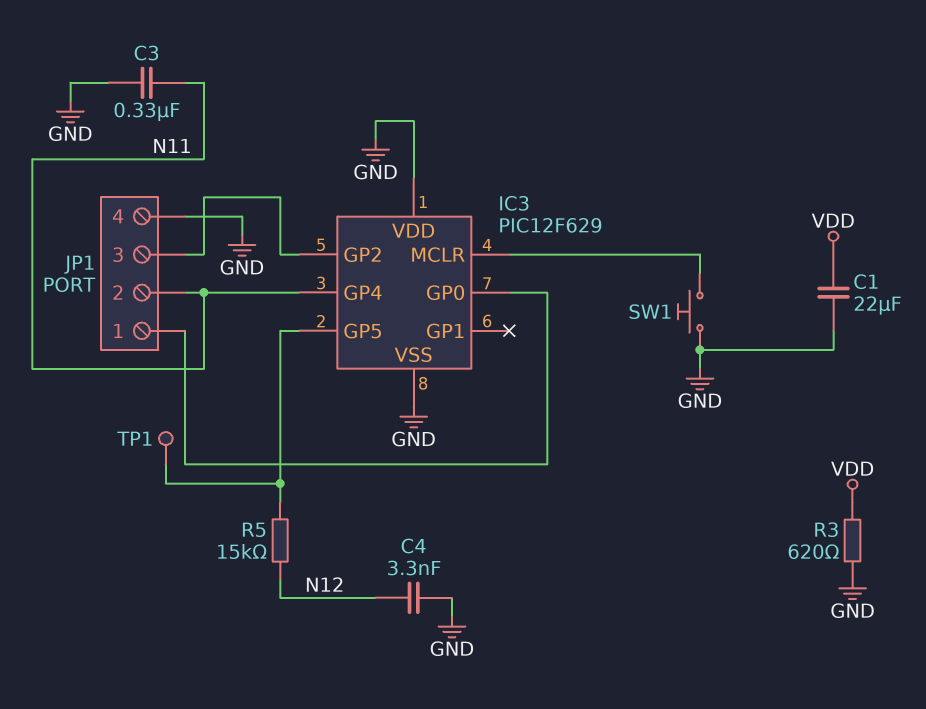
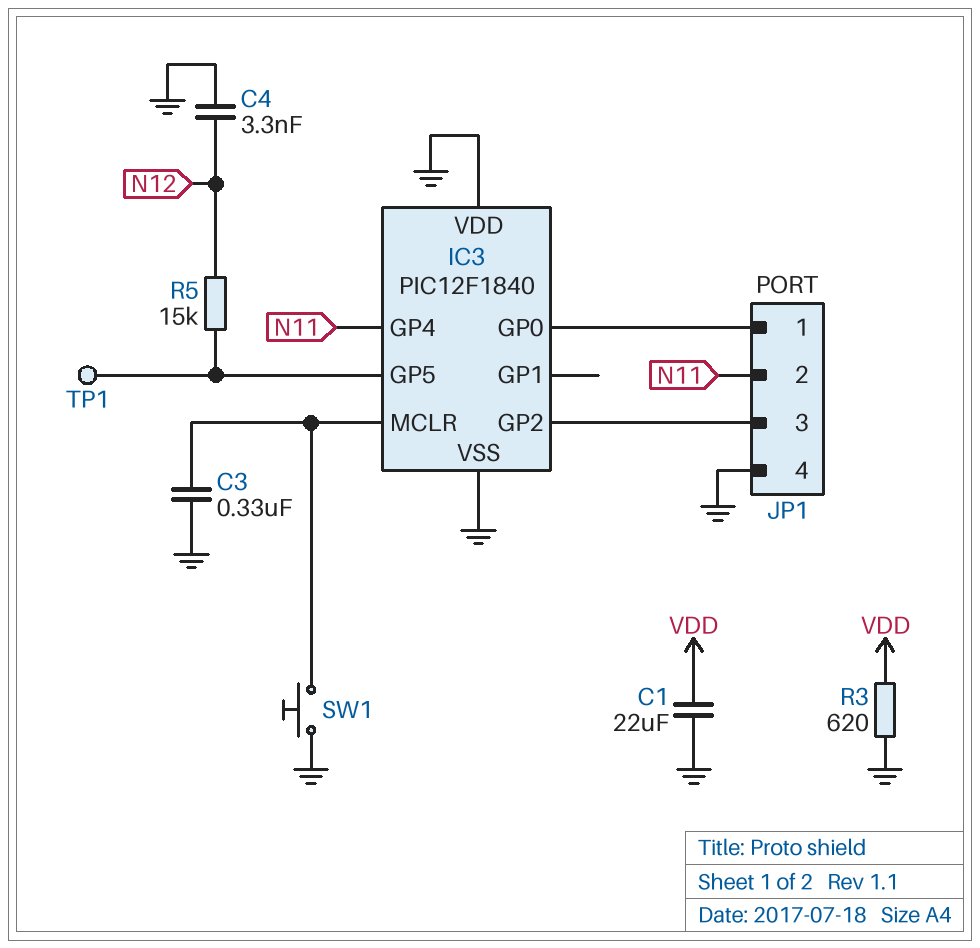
C3: 330nF (GND, N11) -> 330nF (GND, IC3/MCLR)
IC3: PIC12F629 -> PIC12F1840

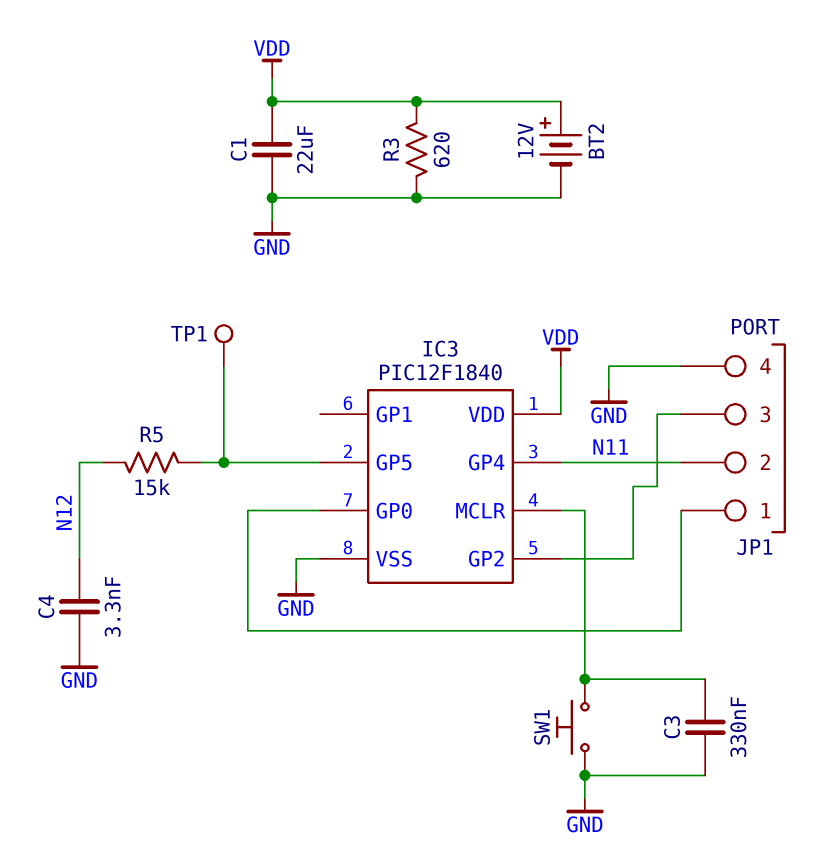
BT2: none -> 12V (plus VDD, minus GND)
IC3 pin VDD: GND -> VDD

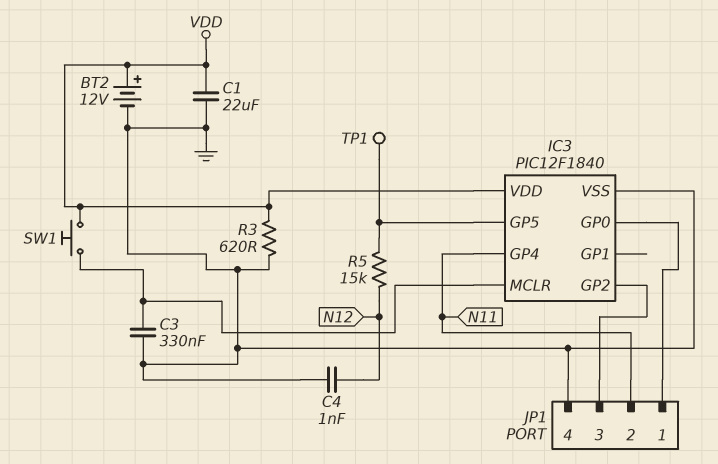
C4: 3.3nF (GND, N12) -> 1nF (GND, N12)
SW1: button (GND, IC3/MCLR) -> button (IC3/MCLR, VDD)

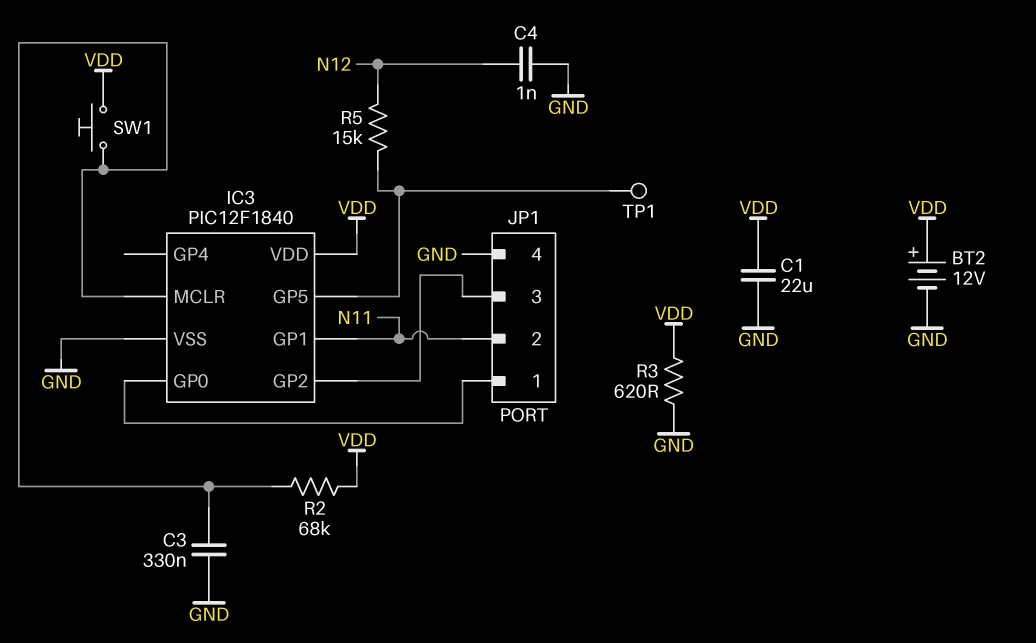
IC3 pin GP1: none -> N11
IC3 pin GP4: N11 -> none
R2: none -> 68k (IC3/MCLR, VDD)

